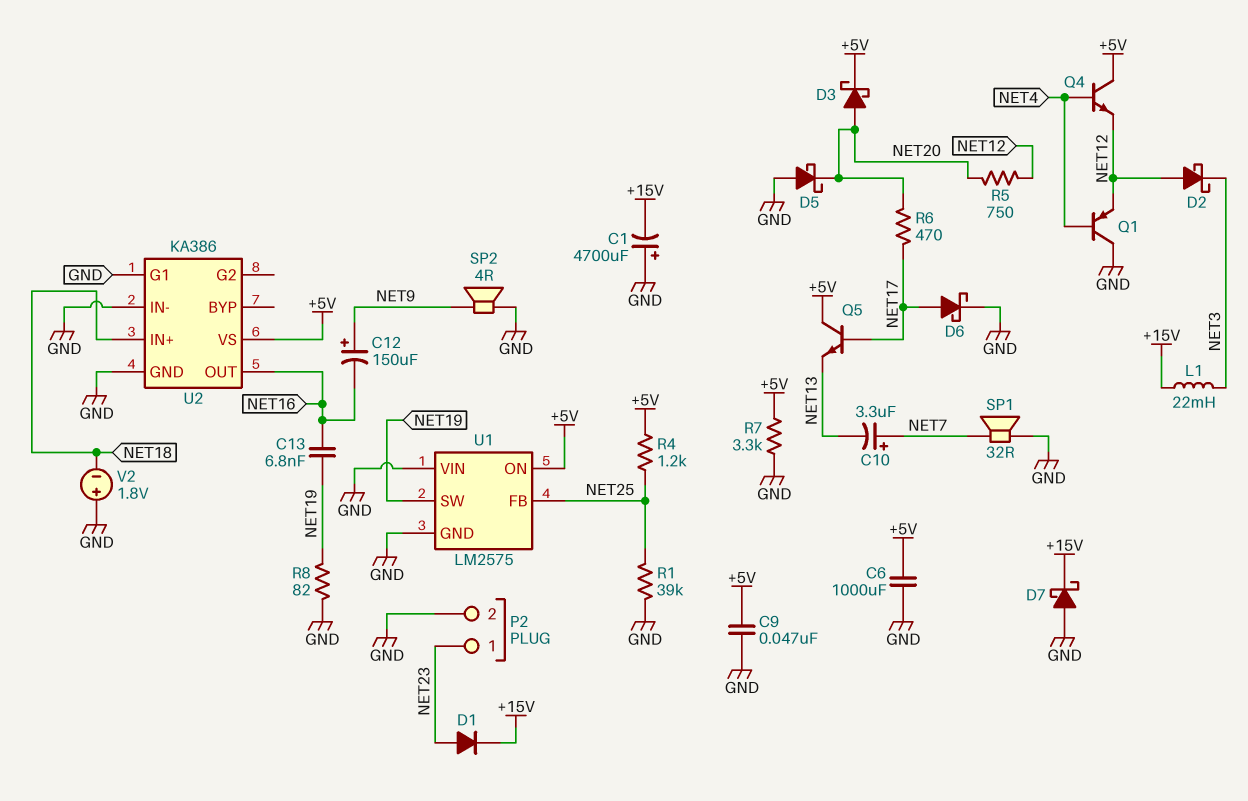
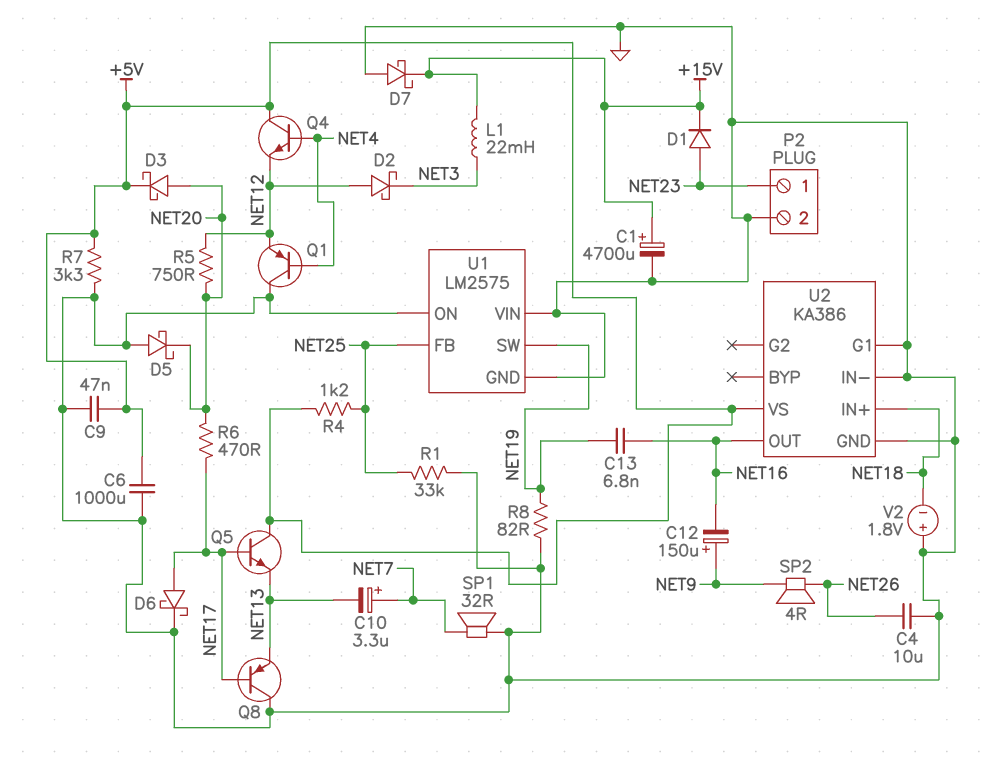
C1: 4700uF (plus GND, minus +15V) -> 4700uF (plus +15V, minus GND)
C4: none -> 10uF (GND, NET26)
Q8: none -> PNP (B NET17, C GND, E NET13)
R1: 39k (GND, NET25) -> 33k (GND, NET25)
SP2: speaker 4R (GND, NET9) -> speaker 4R (NET9, NET26)
U1 pin ON: +5V -> GND

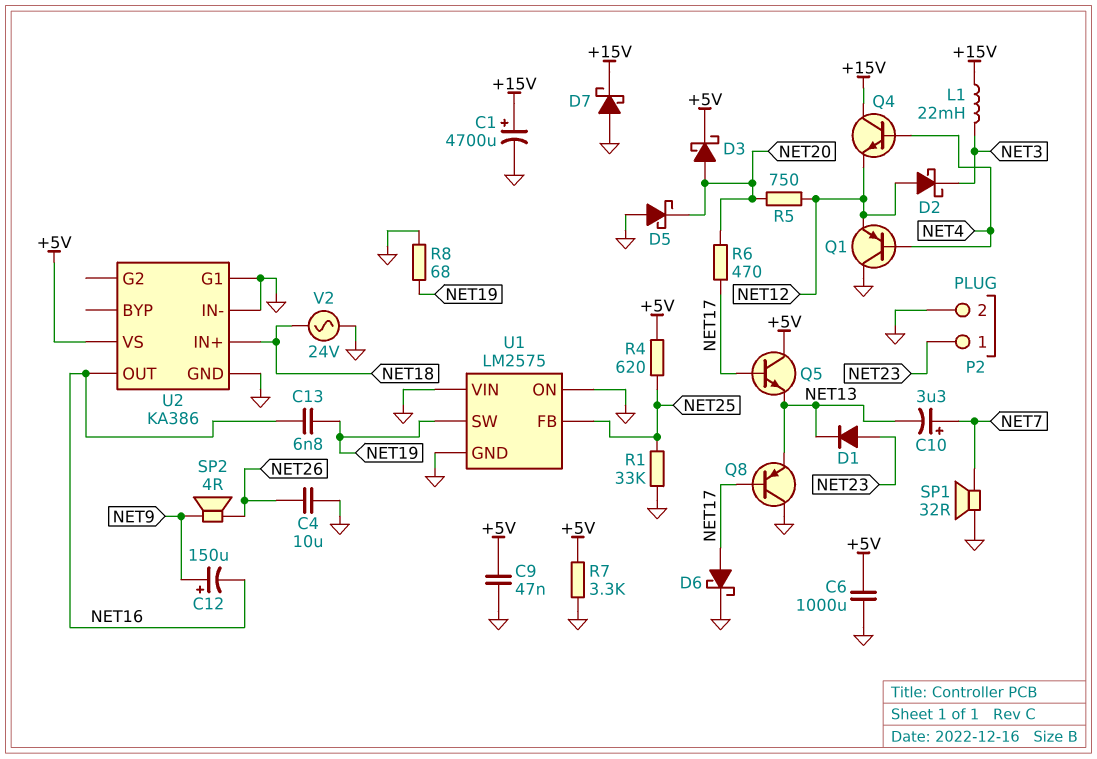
D1: diode (A NET23, K +15V) -> diode (A NET23, K NET13)
Q4: NPN (B NET4, C +5V, E NET12) -> NPN (B NET4, C +15V, E NET12)
R4: 1.2k (+5V, NET25) -> 620 (+5V, NET25)
R8: 82 (GND, NET19) -> 68 (GND, NET19)
V2: 1.8V (plus GND, minus NET18) -> AC 24V (GND, NET18)

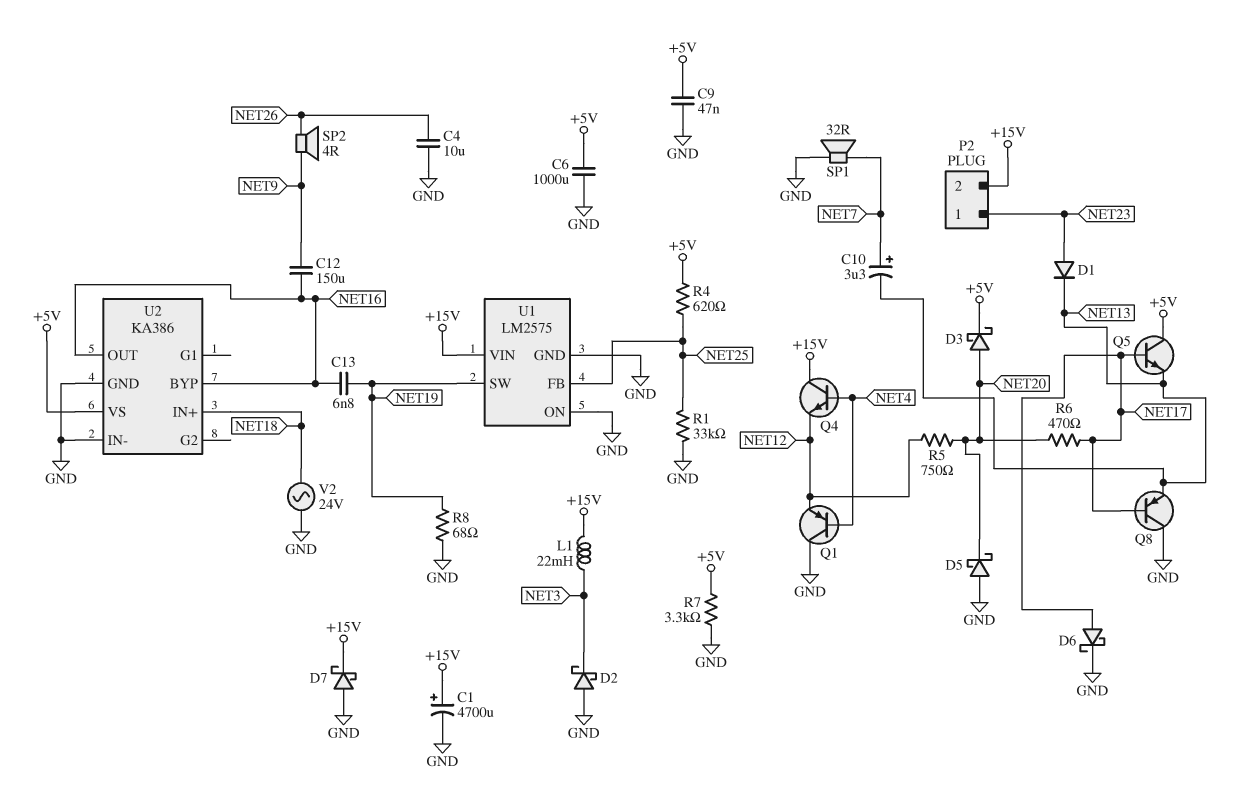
C12: 150uF (plus NET9, minus NET16) -> 150uF (NET9, NET16)
D2: schottky (A NET12, K NET3) -> schottky (A GND, K NET3)
P2 pin 2: GND -> +15V
U1 pin VIN: GND -> +15V
U2 pin BYP: none -> NET16
U2 pin G1: GND -> none

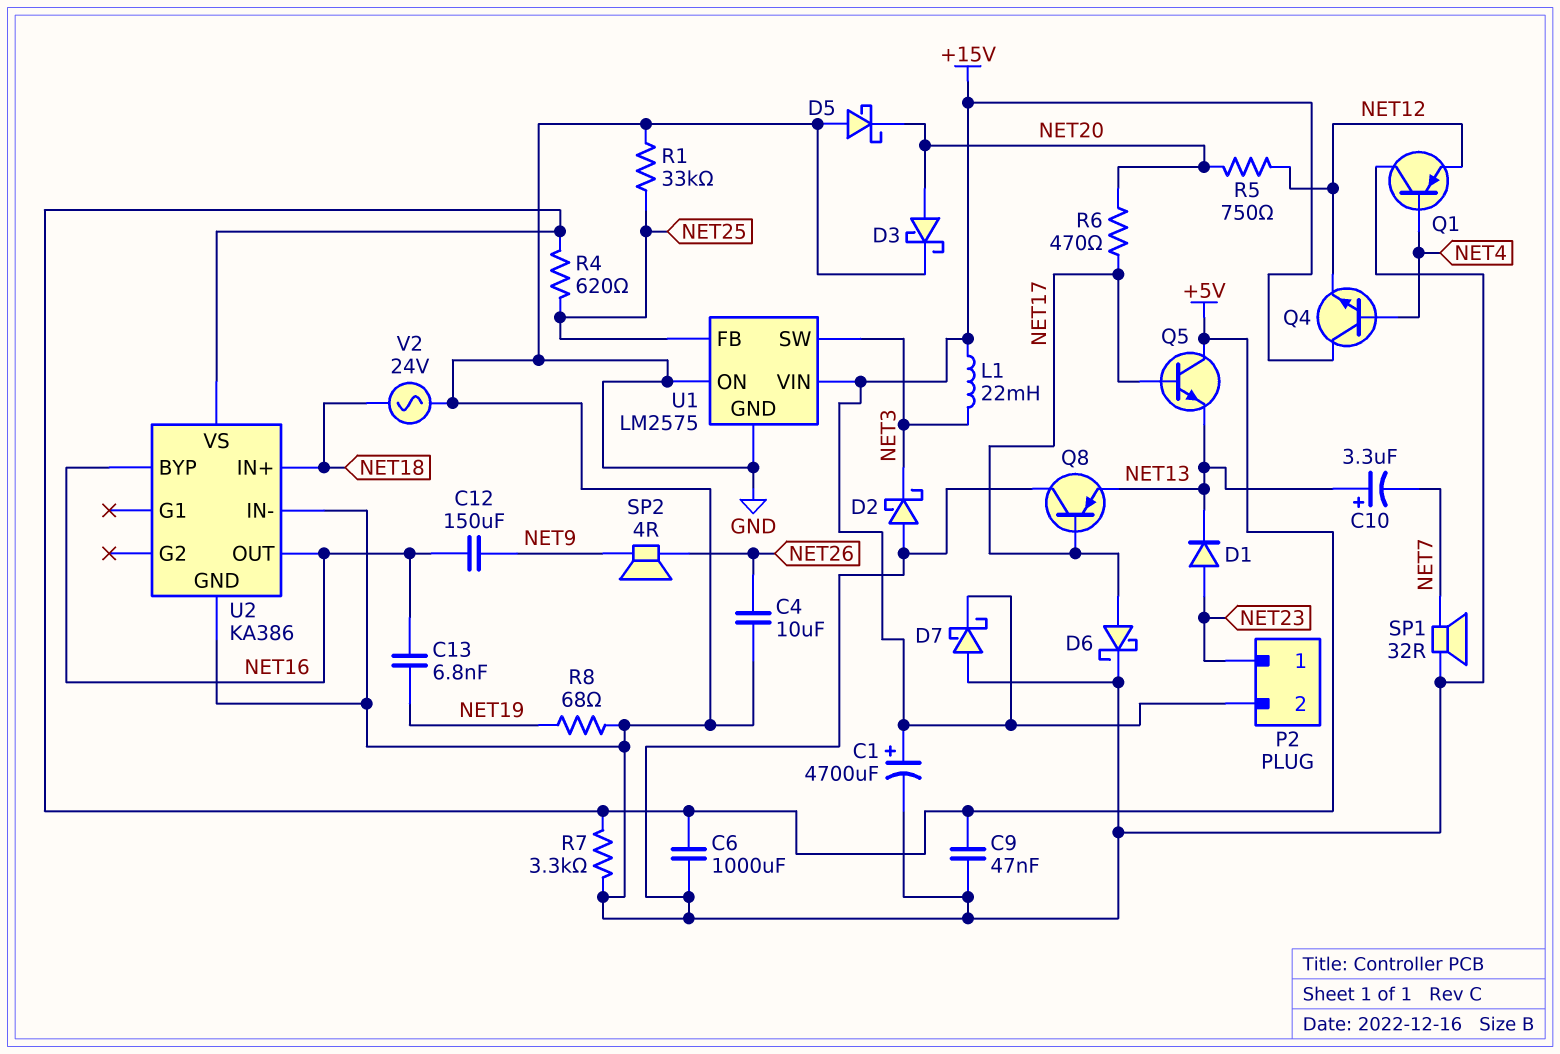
C10: 3.3uF (plus NET7, minus NET13) -> 3.3uF (plus NET13, minus NET7)
D3: schottky (A NET20, K +5V) -> schottky (A NET20, K GND)
U1 pin SW: NET19 -> NET3

